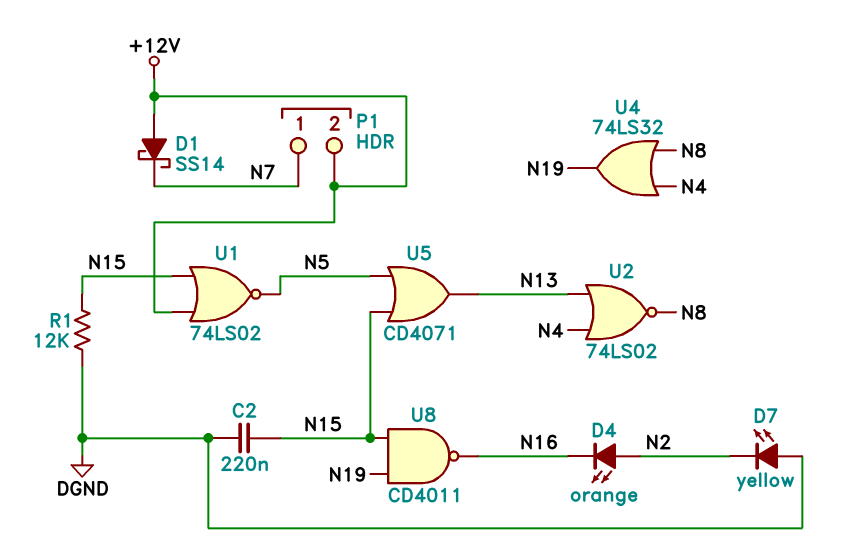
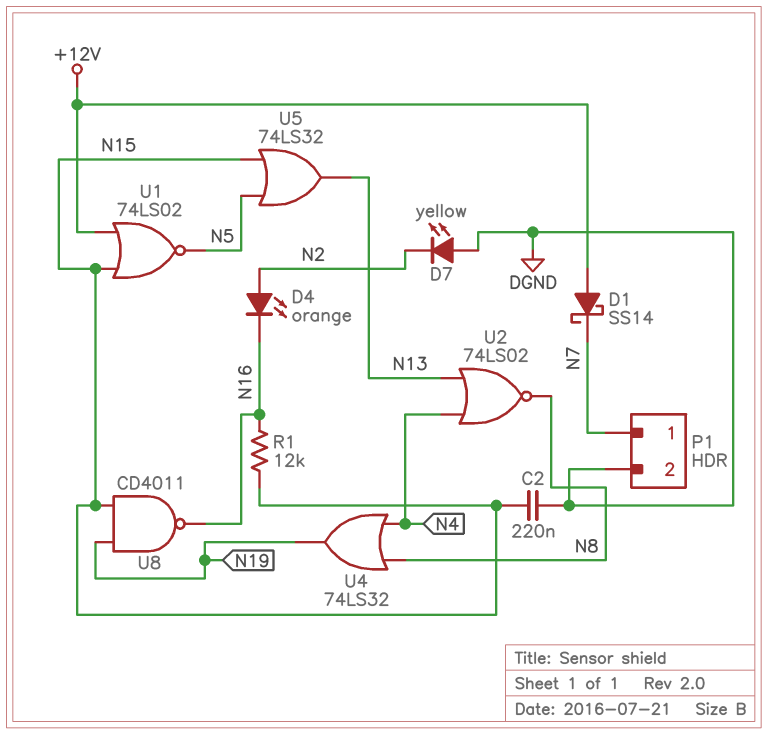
P1 pin 2: +12V -> DGND
R1: 12k (DGND, N15) -> 12k (N15, N16)
U5: OR CD4071 (in N5, in N15, out N13) -> OR 74LS32 (in N5, in N15, out N13)

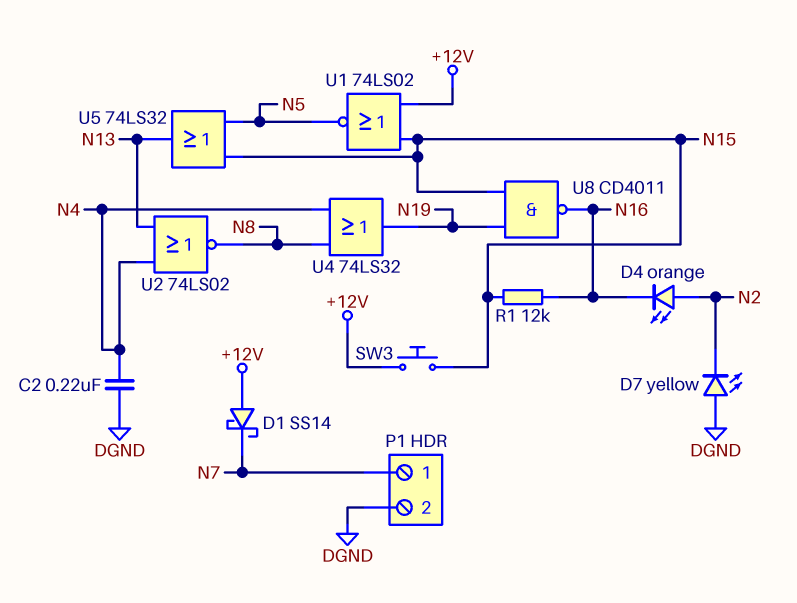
C2: 220nF (DGND, N15) -> 220nF (DGND, N4)
SW3: none -> button (+12V, N15)

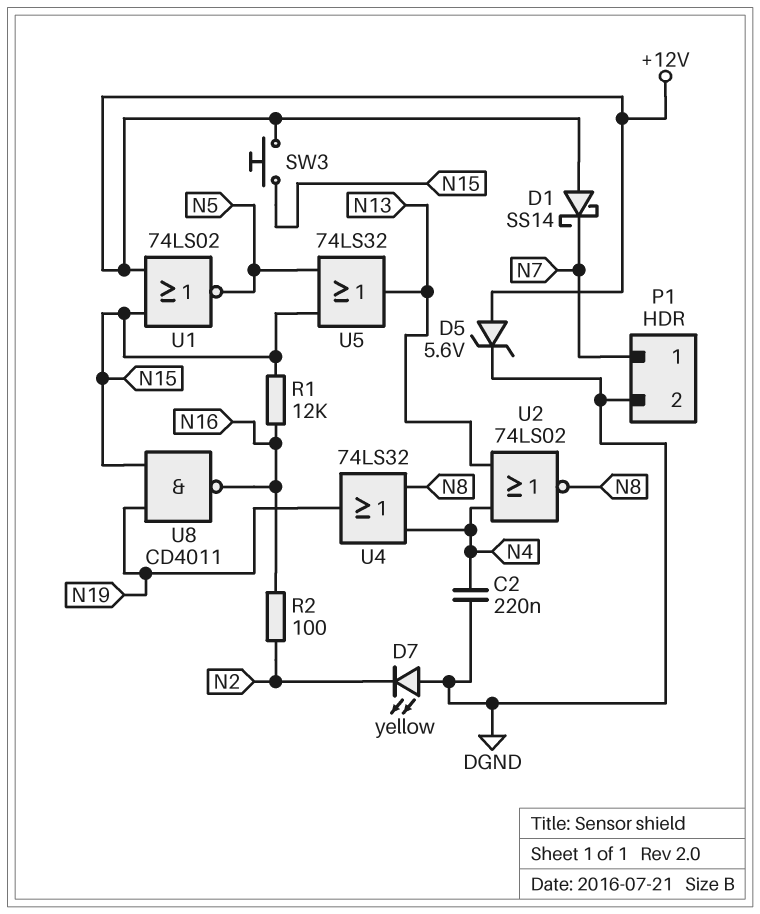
D4: LED orange (A N2, K N16) -> none
D5: none -> zener 5.6V (A +12V, K DGND)
R2: none -> 100 (N2, N16)

